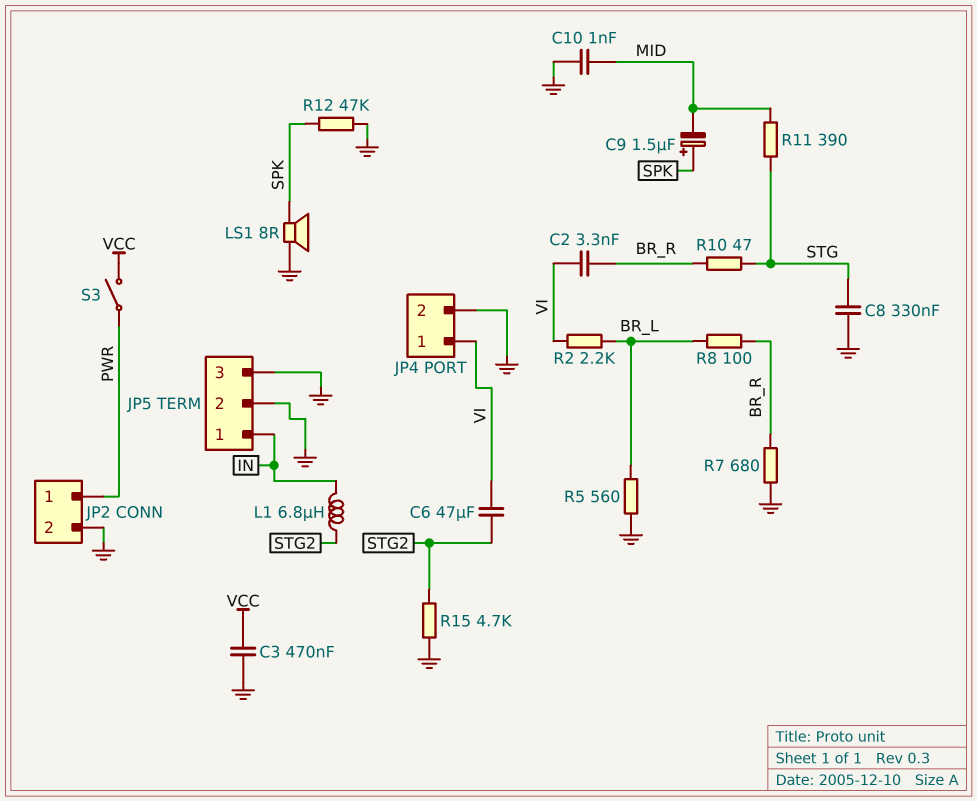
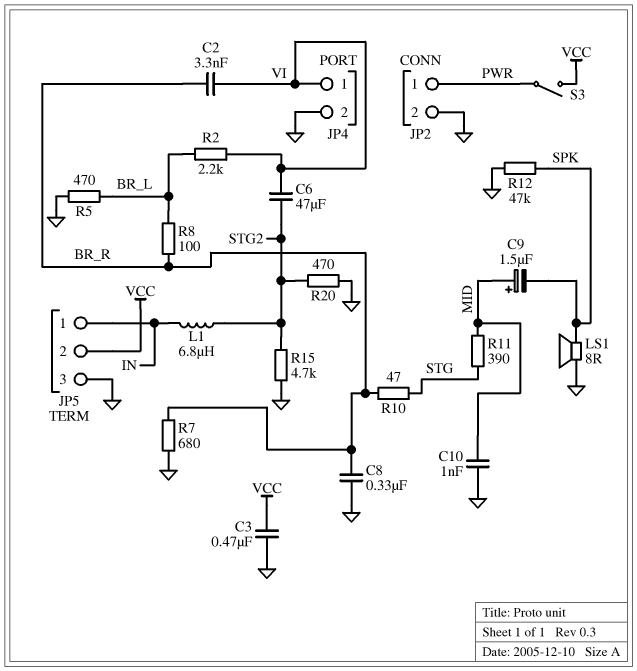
C8: 330nF (GND, STG) -> 330nF (BR_R, GND)
C9: 1.5uF (plus SPK, minus MID) -> 1.5uF (plus MID, minus SPK)
JP5 pin 2: GND -> VCC
R5: 560 (BR_L, GND) -> 470 (BR_L, GND)
R20: none -> 470 (GND, STG2)

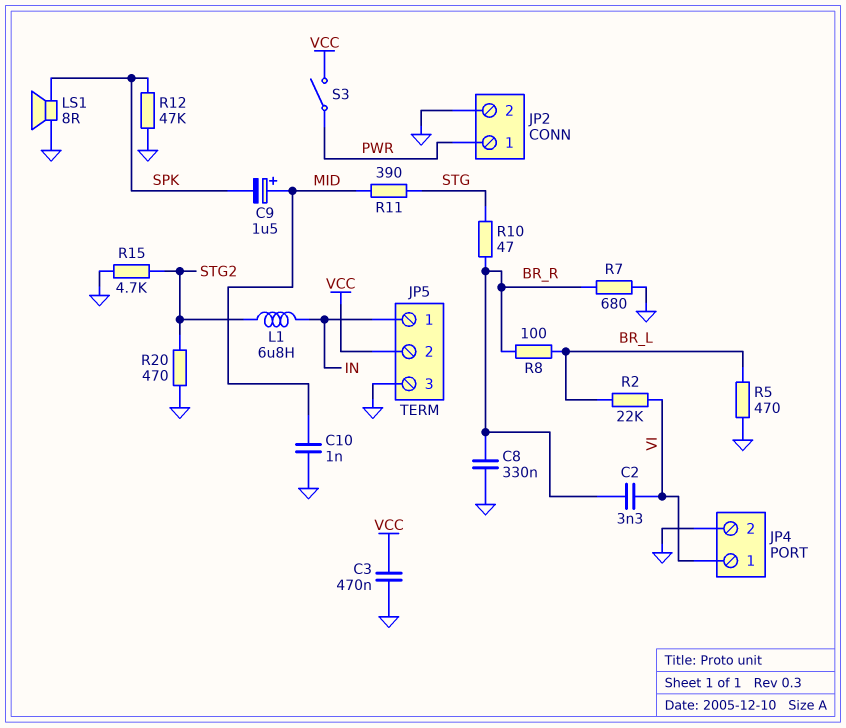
C6: 47uF (STG2, VI) -> none
R2: 2.2k (BR_L, VI) -> 22k (BR_L, VI)

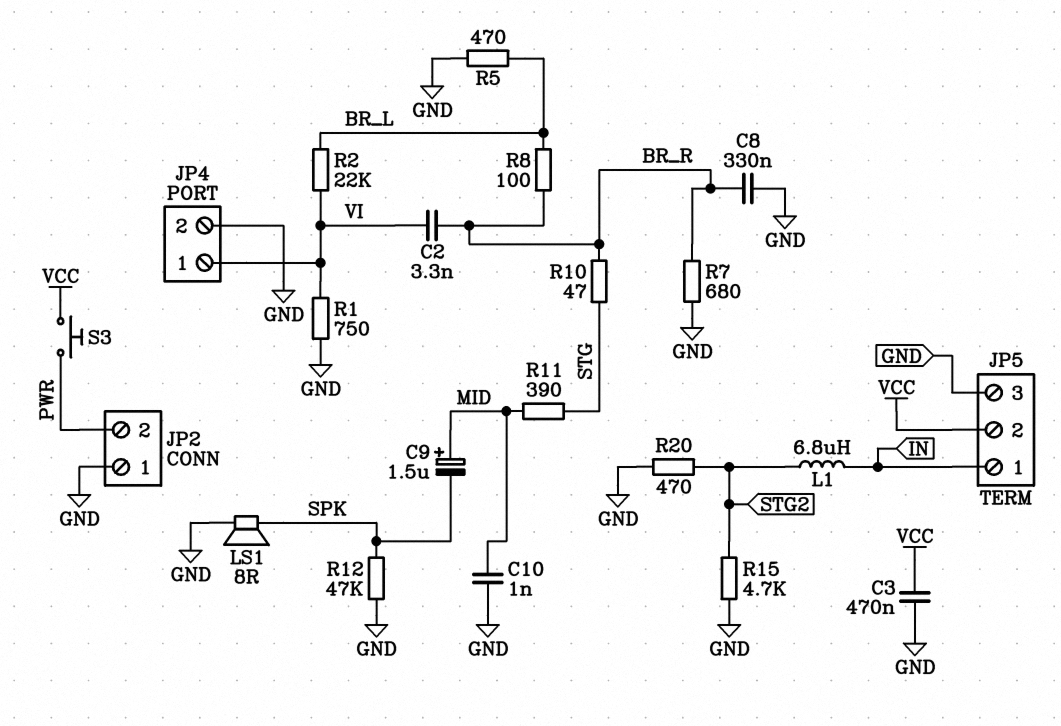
JP2 pin 1: PWR -> GND
JP2 pin 2: GND -> PWR
R1: none -> 750 (GND, VI)
S3: switch (PWR, VCC) -> button (PWR, VCC)

